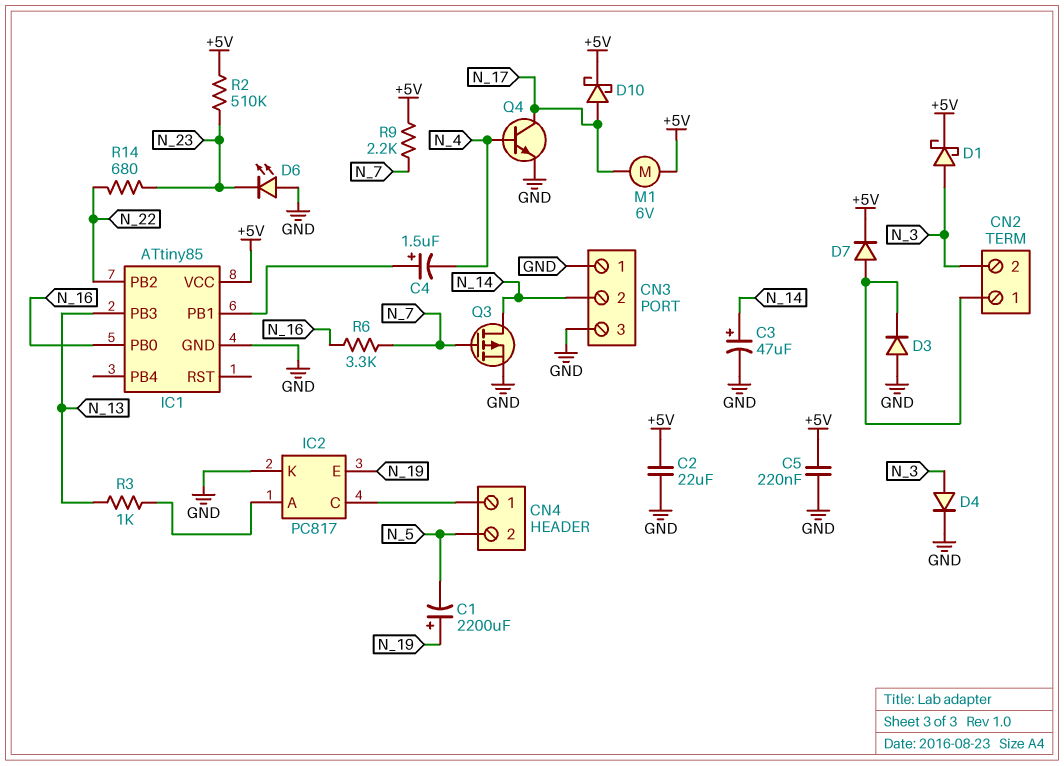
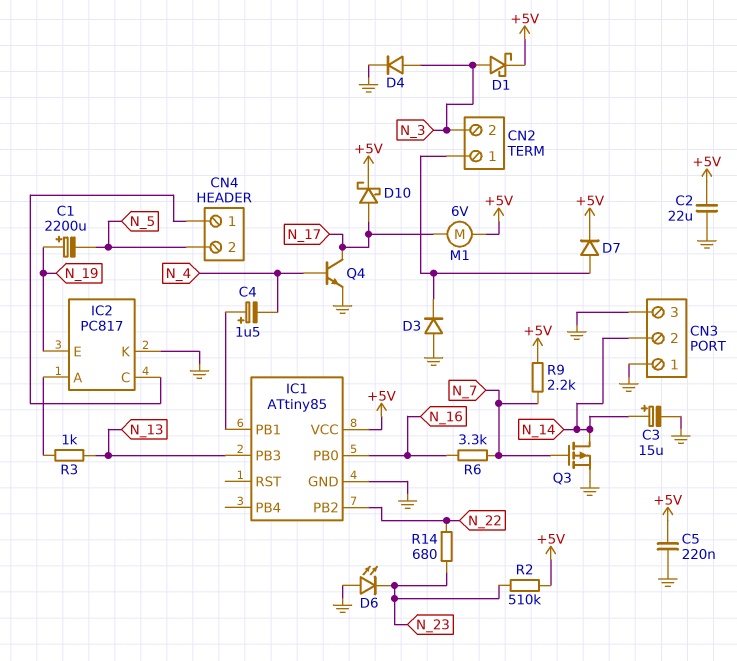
C3: 47uF (plus N_14, minus GND) -> 15uF (plus N_14, minus GND)

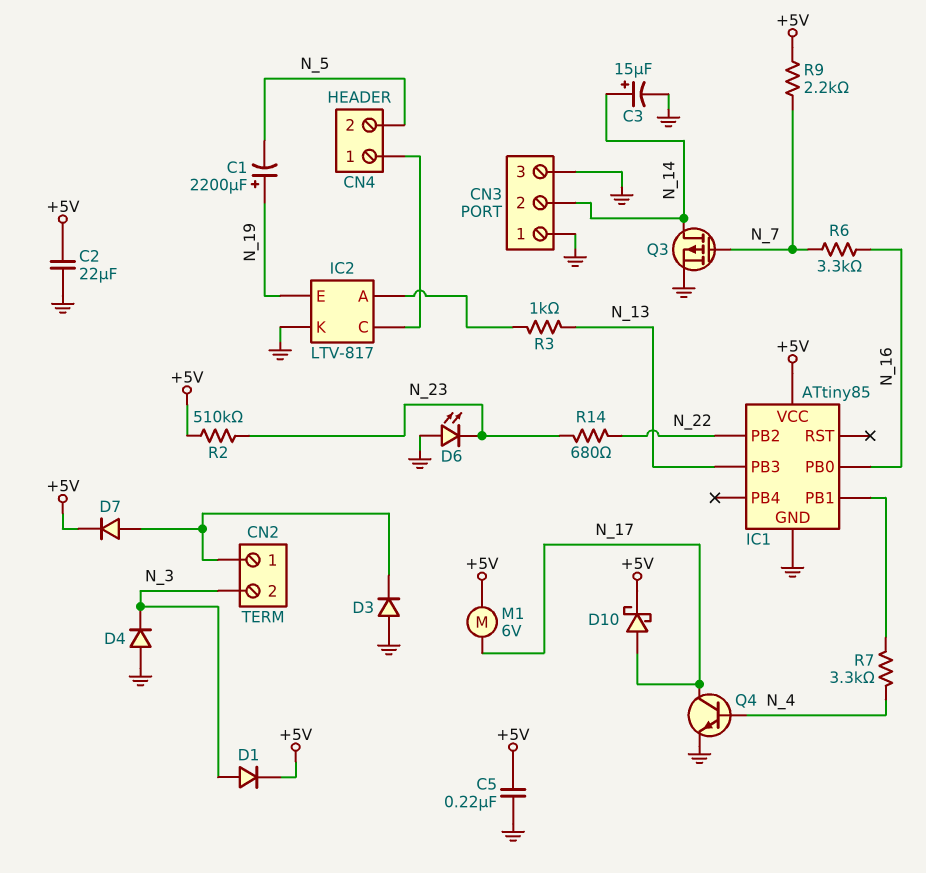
C4: 1.5uF (plus IC1/PB1, minus N_4) -> none
D1: schottky (A N_3, K +5V) -> diode (A N_3, K +5V)
D4: diode (A N_3, K GND) -> diode (A GND, K N_3)
IC2: PC817 -> LTV-817
R7: none -> 3.3k (IC1/PB1, N_4)

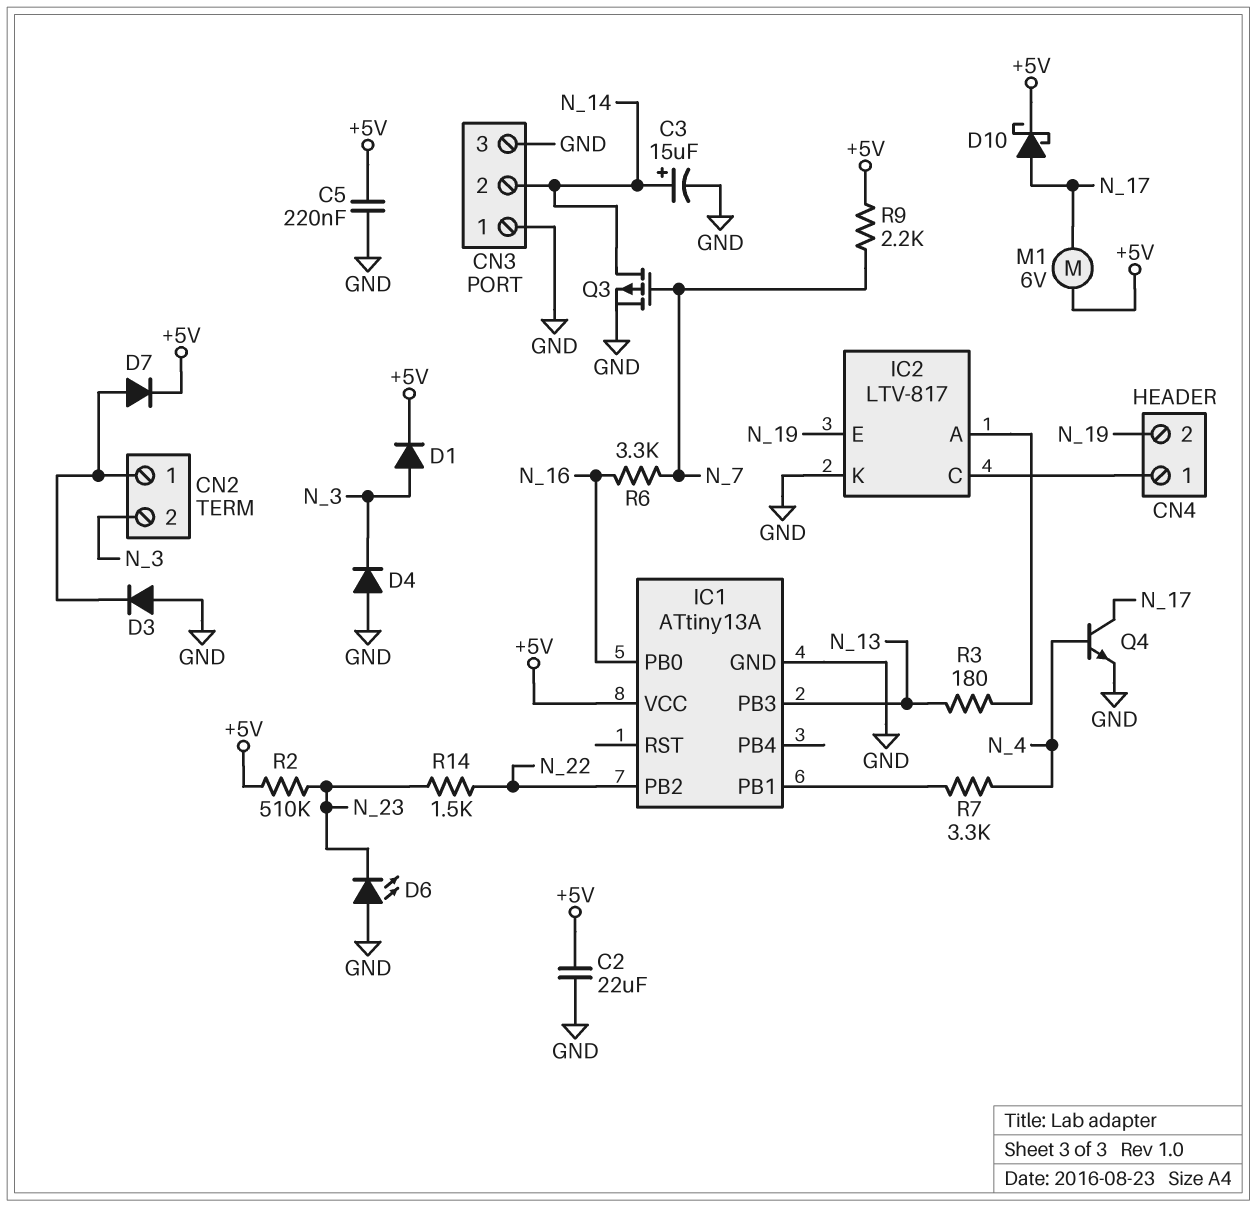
C1: 2200uF (plus N_19, minus N_5) -> none
CN4 pin 2: N_5 -> N_19
IC1: ATtiny85 -> ATtiny13A
R3: 1k (IC2/A, N_13) -> 180 (IC2/A, N_13)
R14: 680 (N_22, N_23) -> 1.5k (N_22, N_23)

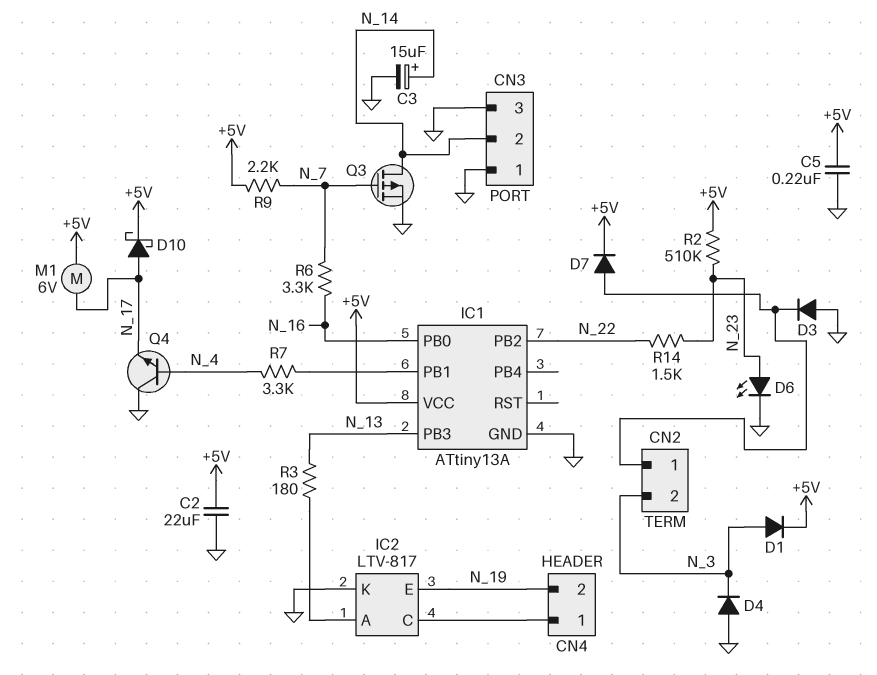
D6: LED (A GND, K N_23) -> LED (A N_23, K GND)
Q4: NPN (B N_4, C N_17, E GND) -> NPN (B N_4, C GND, E N_17)

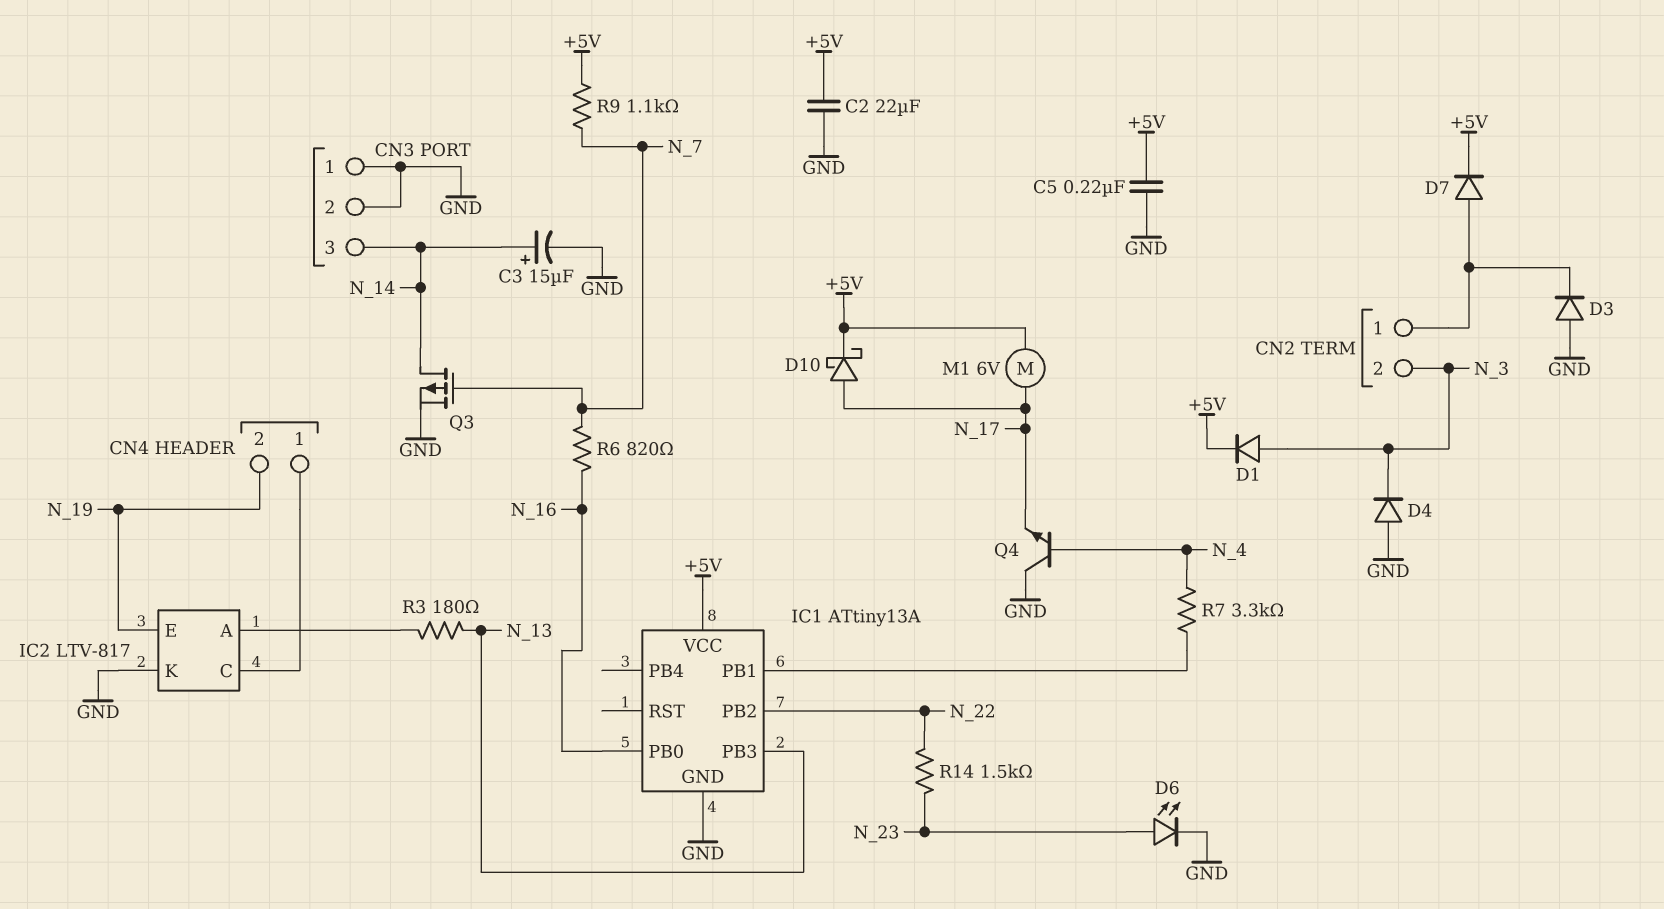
CN3 pin 2: N_14 -> GND
CN3 pin 3: GND -> N_14
R2: 510k (+5V, N_23) -> none
R6: 3.3k (N_7, N_16) -> 820 (N_7, N_16)
R9: 2.2k (+5V, N_7) -> 1.1k (+5V, N_7)

